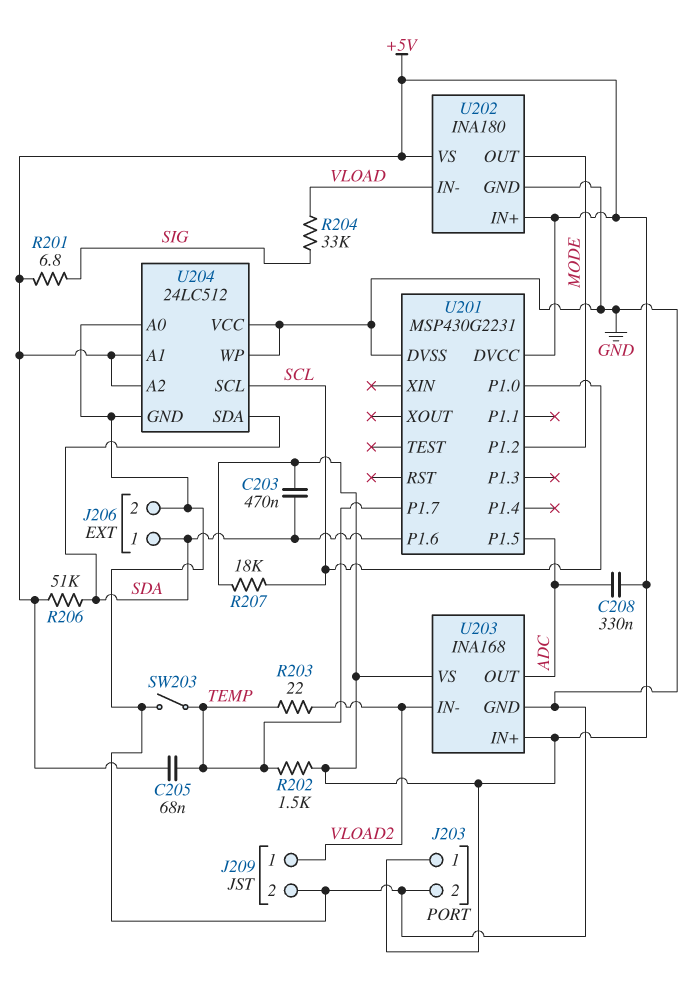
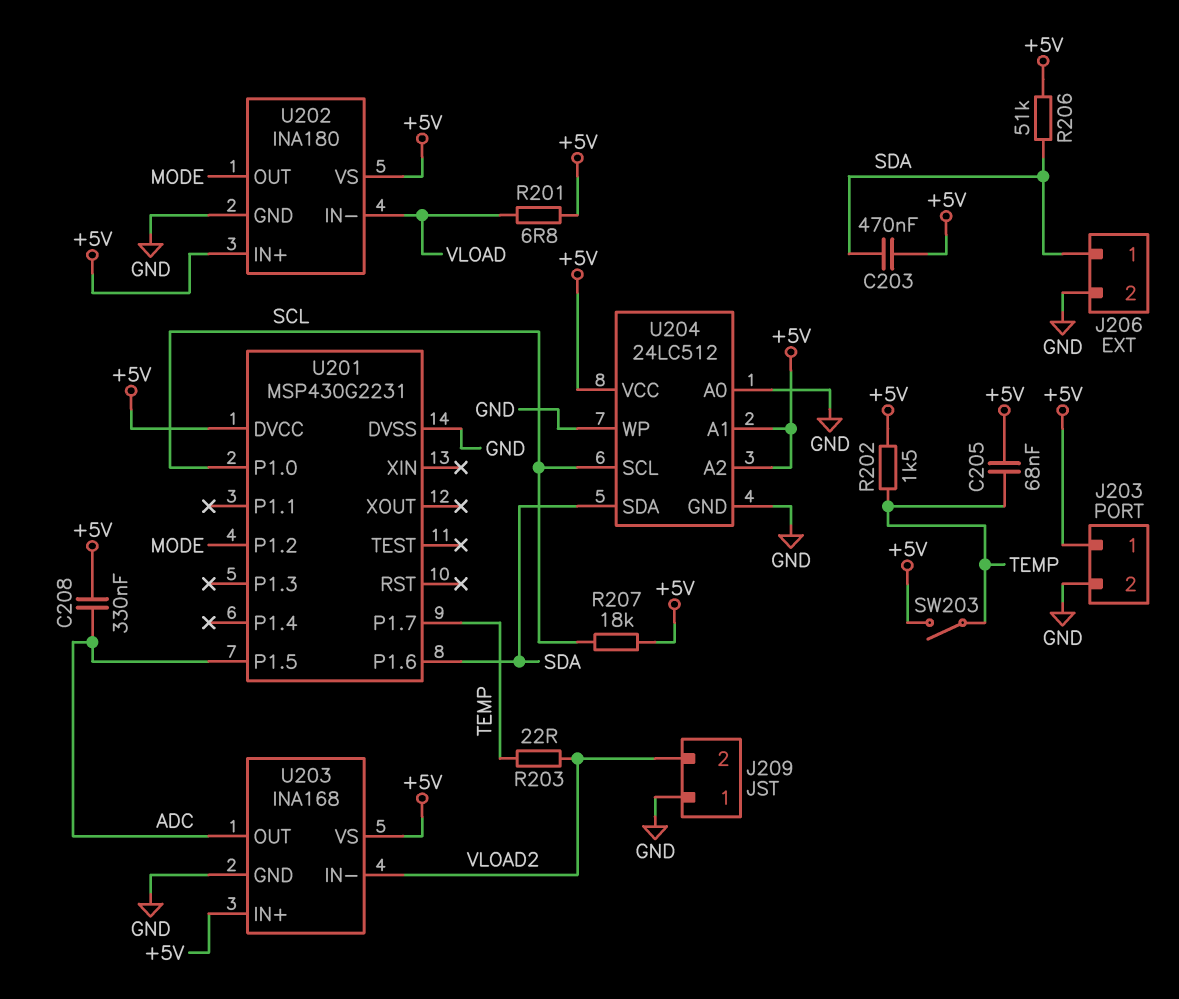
J209 pin 1: VLOAD2 -> GND
J209 pin 2: GND -> VLOAD2
R201: 6.8 (+5V, SIG) -> 6.8 (+5V, VLOAD)
R204: 33k (SIG, VLOAD) -> none
SW203: switch (GND, TEMP) -> switch (+5V, TEMP)
U204 pin VCC: GND -> +5V

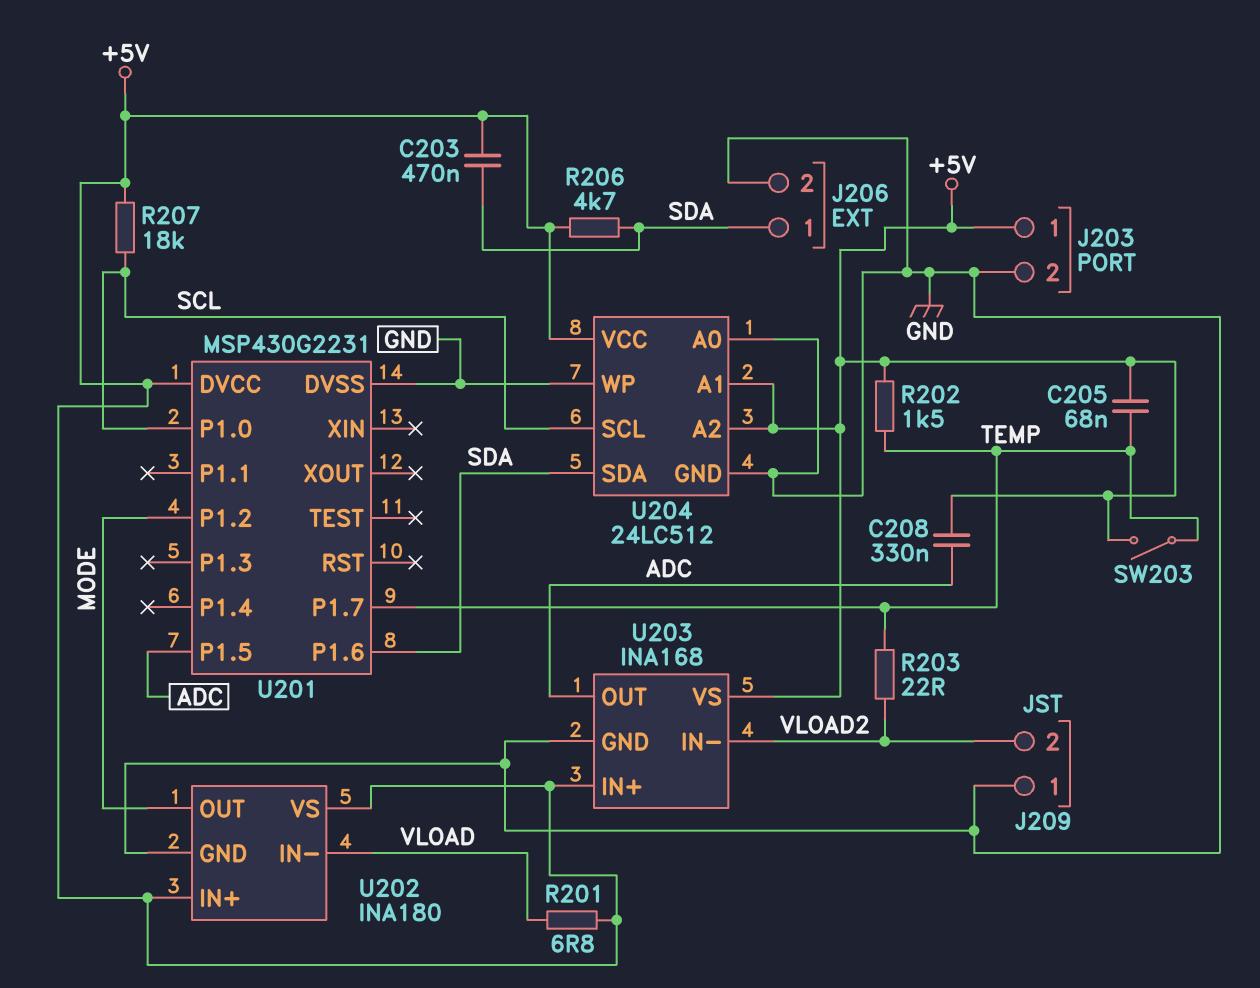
R206: 51k (+5V, SDA) -> 4.7k (+5V, SDA)

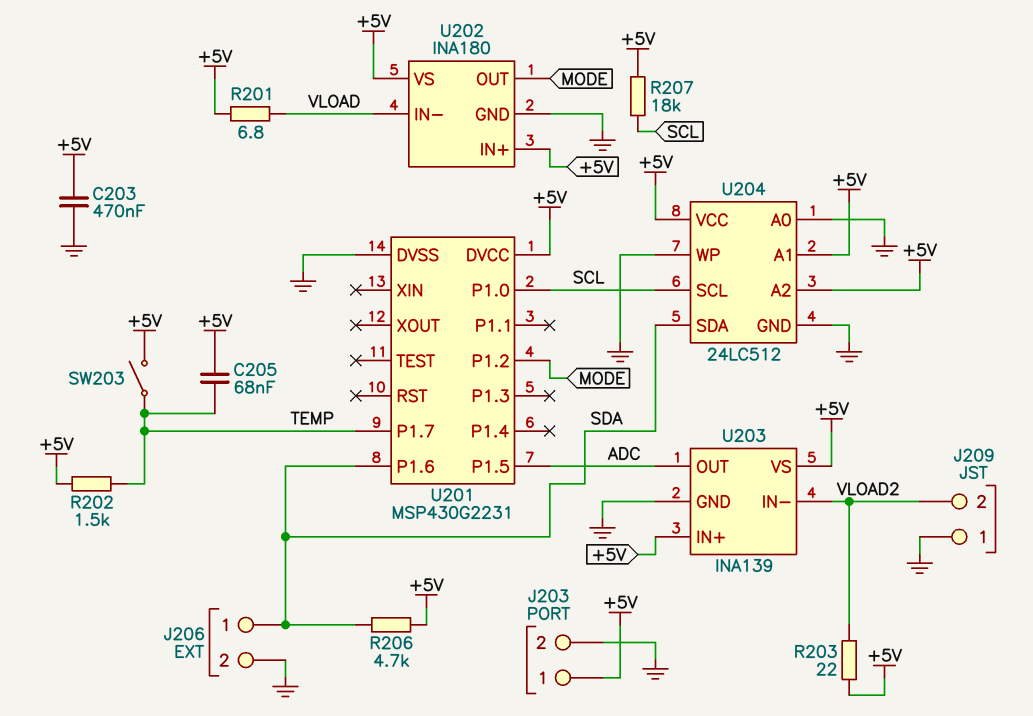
C203: 470nF (+5V, SDA) -> 470nF (+5V, GND)
C208: 330nF (+5V, ADC) -> none
R203: 22 (TEMP, VLOAD2) -> 22 (+5V, VLOAD2)
U203: INA168 -> INA139

